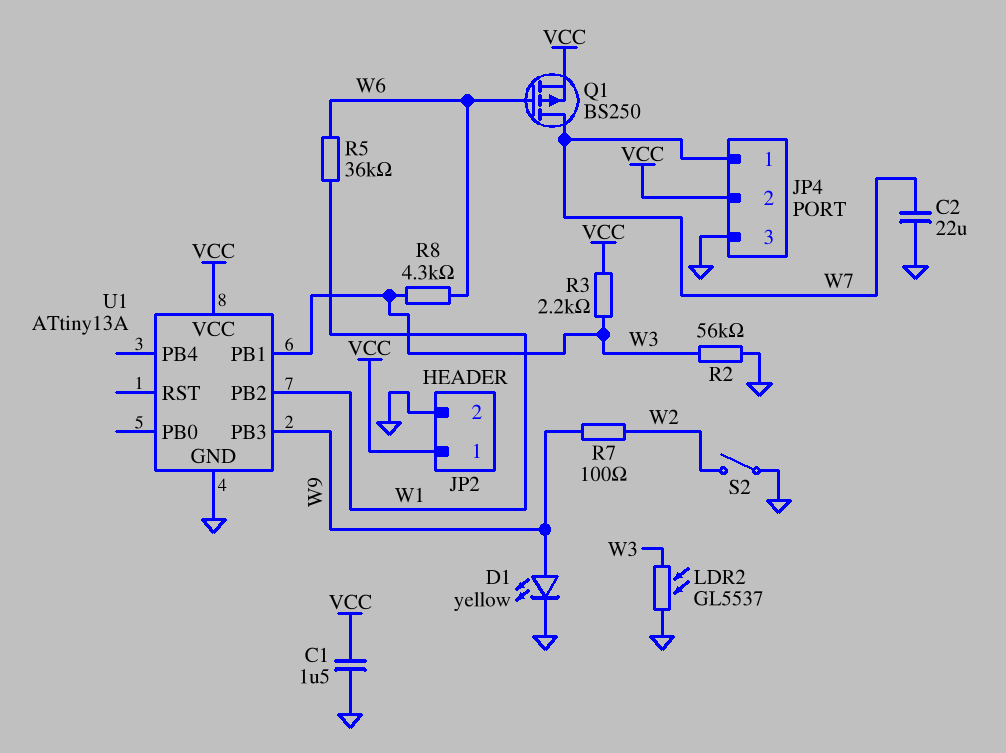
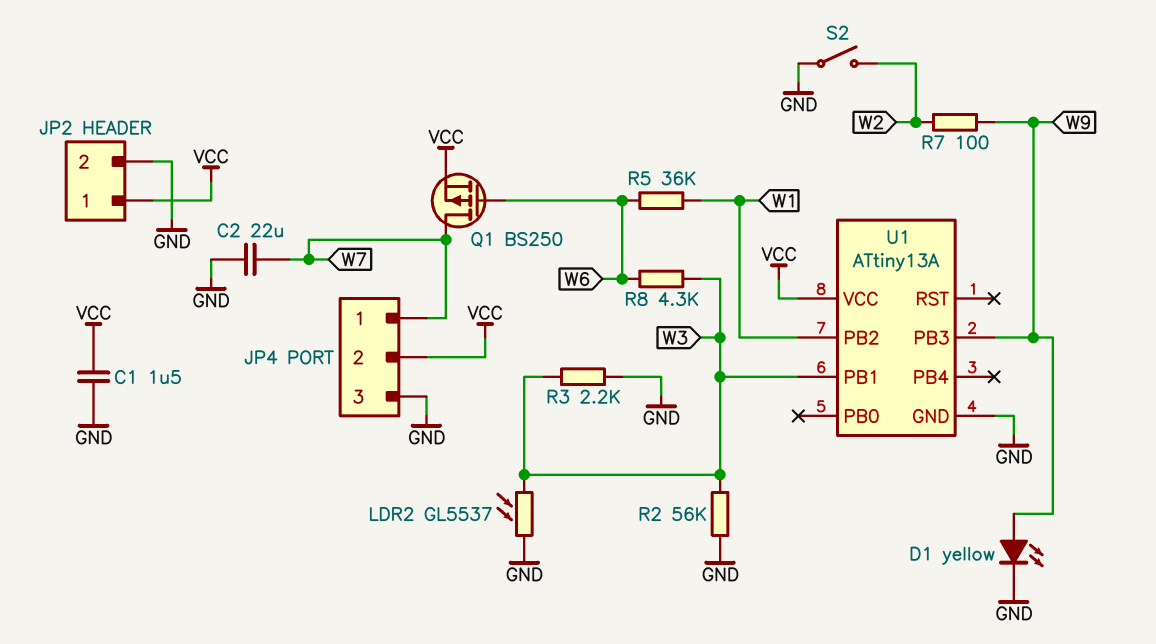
R3: 2.2k (VCC, W3) -> 2.2k (GND, W3)

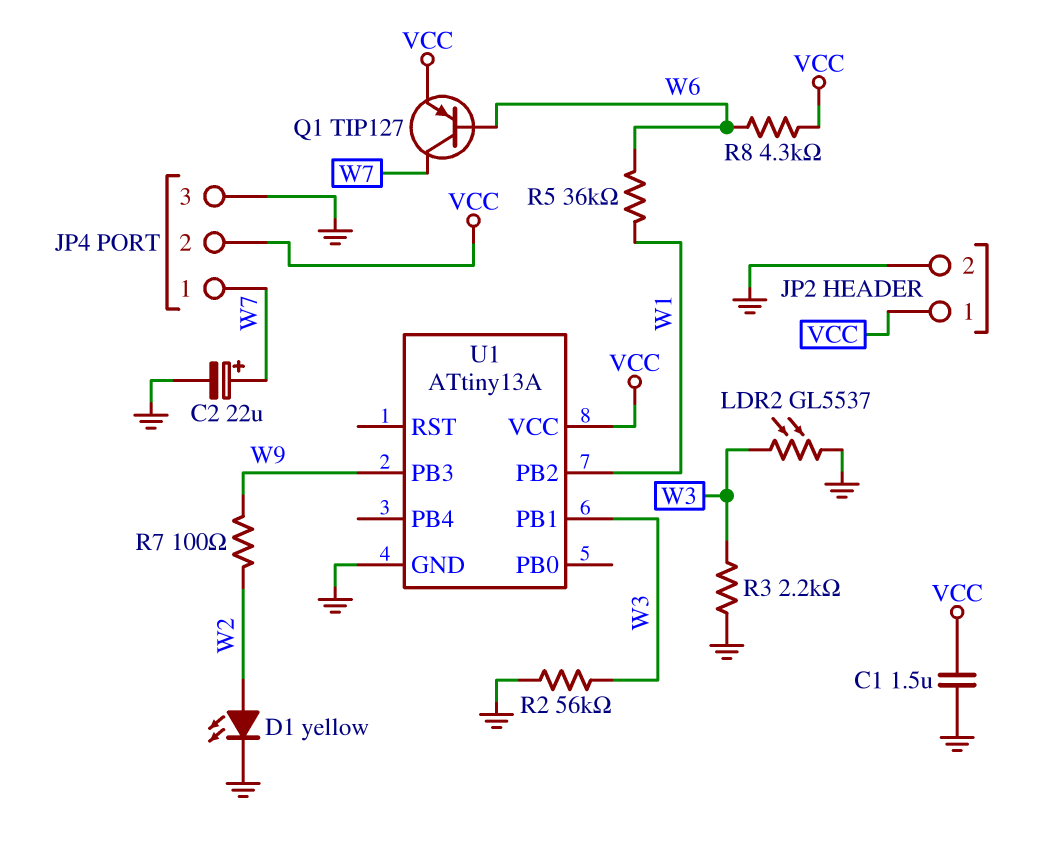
C2: 22uF (GND, W7) -> 22uF (plus W7, minus GND)
D1: LED yellow (A W9, K GND) -> LED yellow (A W2, K GND)
Q1: PMOS BS250 (G W6, D W7, S VCC) -> PNP TIP127 (B W6, C W7, E VCC)
R8: 4.3k (W3, W6) -> 4.3k (VCC, W6)
S2: switch (GND, W2) -> none

